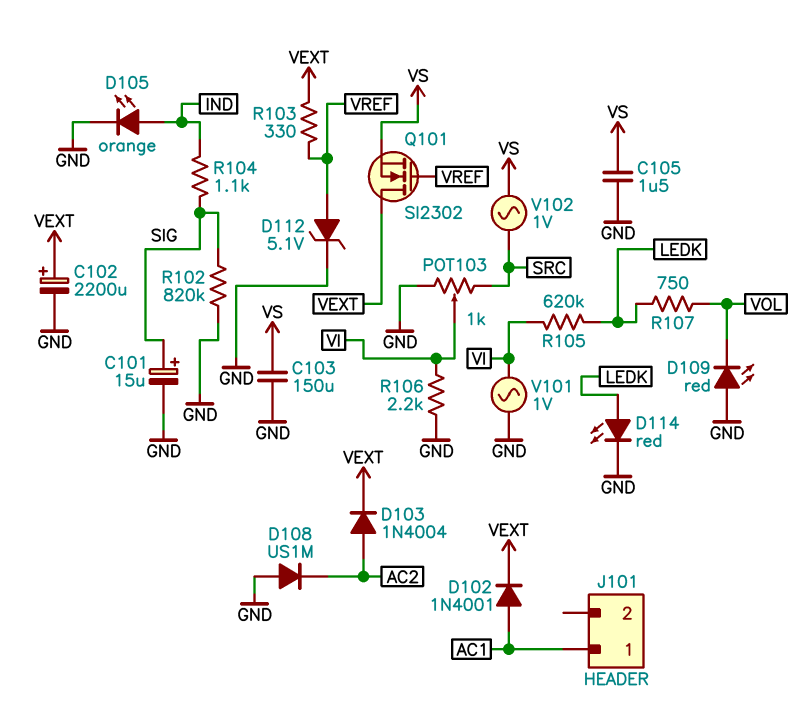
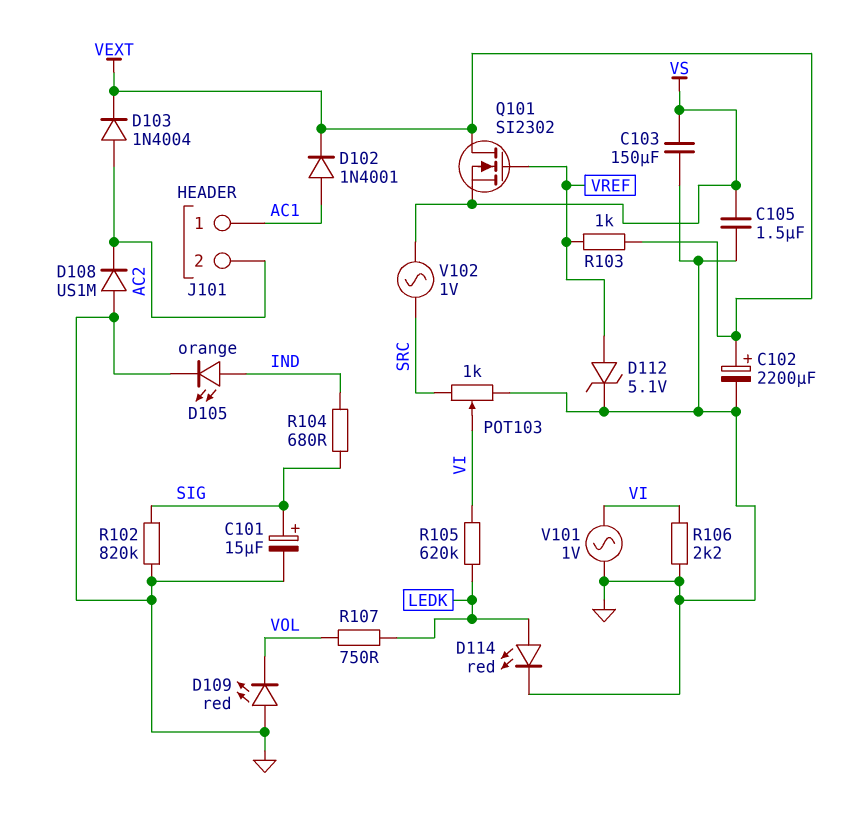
J101 pin 2: none -> AC2
R103: 330 (VEXT, VREF) -> 1k (VEXT, VREF)
R104: 1.1k (IND, SIG) -> 680 (IND, SIG)

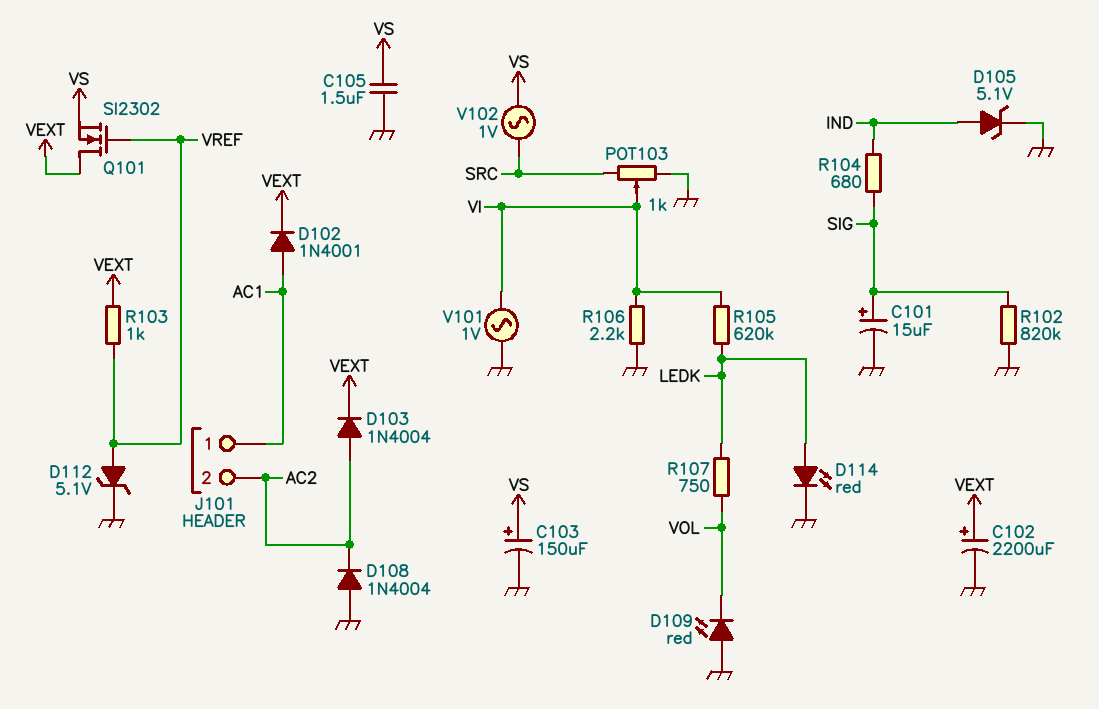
C103: 150uF (GND, VS) -> 150uF (plus VS, minus GND)
D105: LED orange (A IND, K GND) -> zener 5.1V (A IND, K GND)
D108: diode US1M (A GND, K AC2) -> diode 1N4004 (A GND, K AC2)

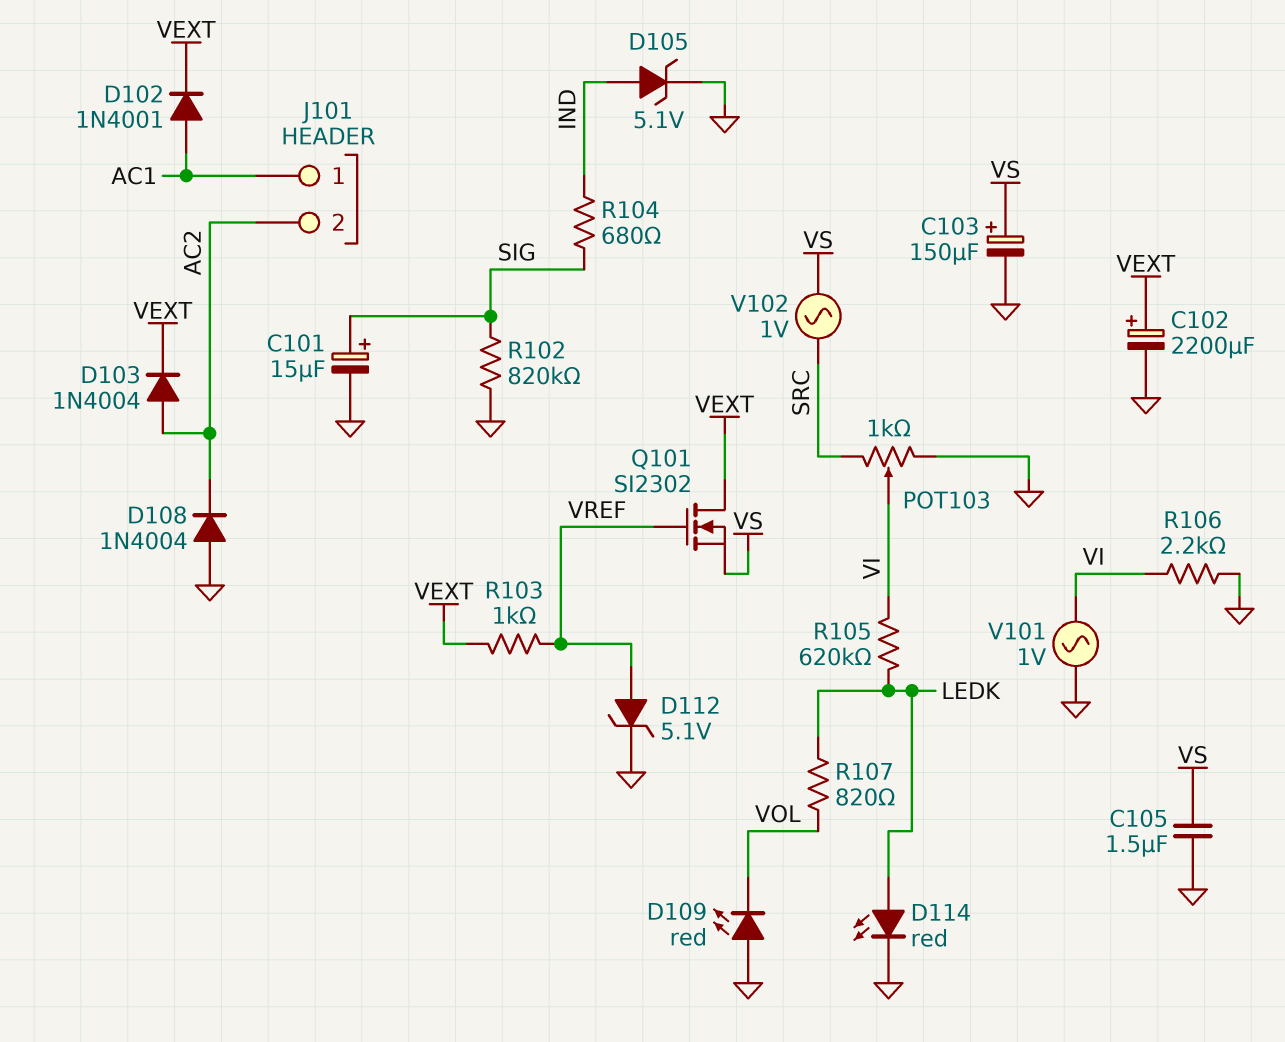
R107: 750 (LEDK, VOL) -> 820 (LEDK, VOL)

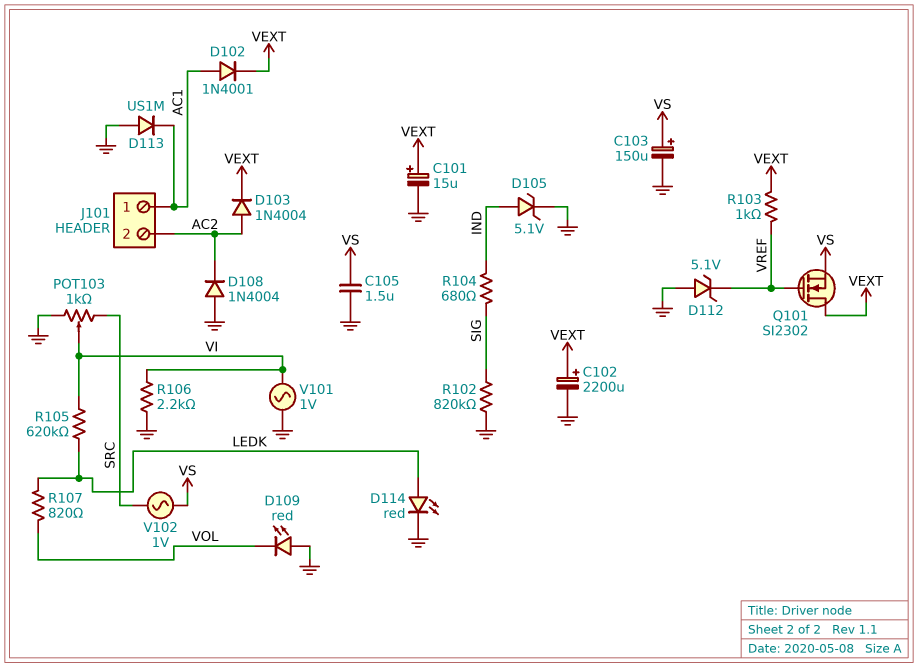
C101: 15uF (plus SIG, minus GND) -> 15uF (plus VEXT, minus GND)
D112: zener 5.1V (A VREF, K GND) -> zener 5.1V (A GND, K VREF)
D113: none -> diode US1M (A GND, K AC1)

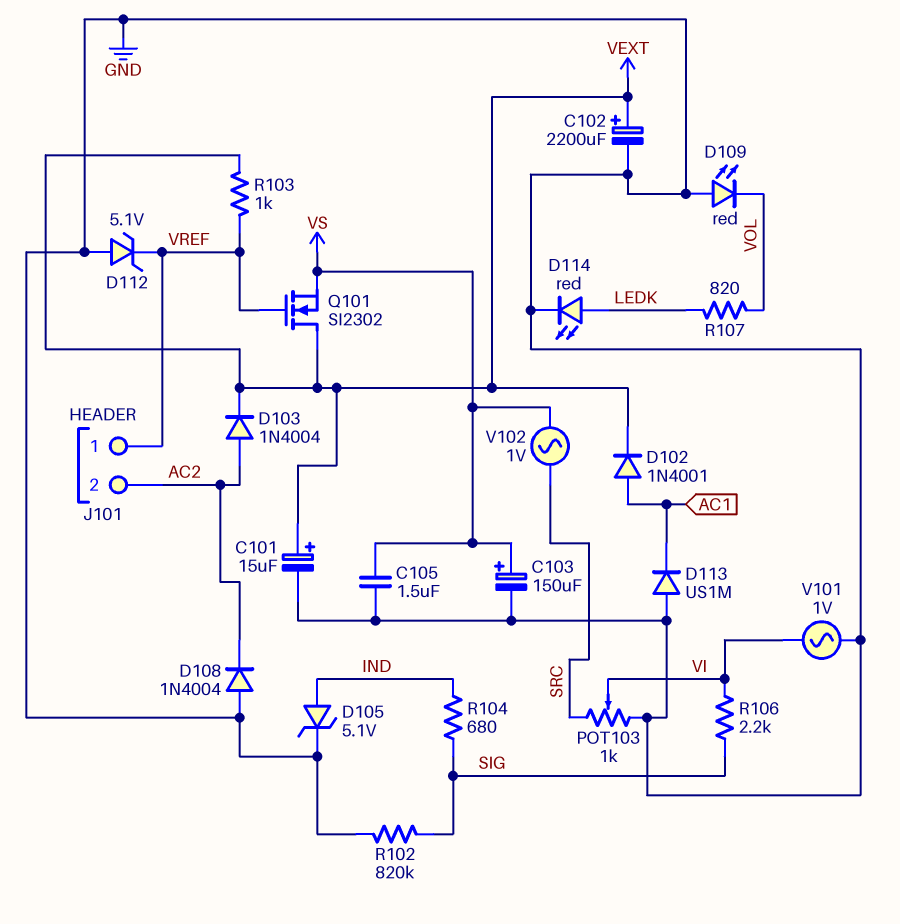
J101 pin 1: AC1 -> VREF
R105: 620k (LEDK, VI) -> none
R106: 2.2k (GND, VI) -> 2.2k (SIG, VI)

